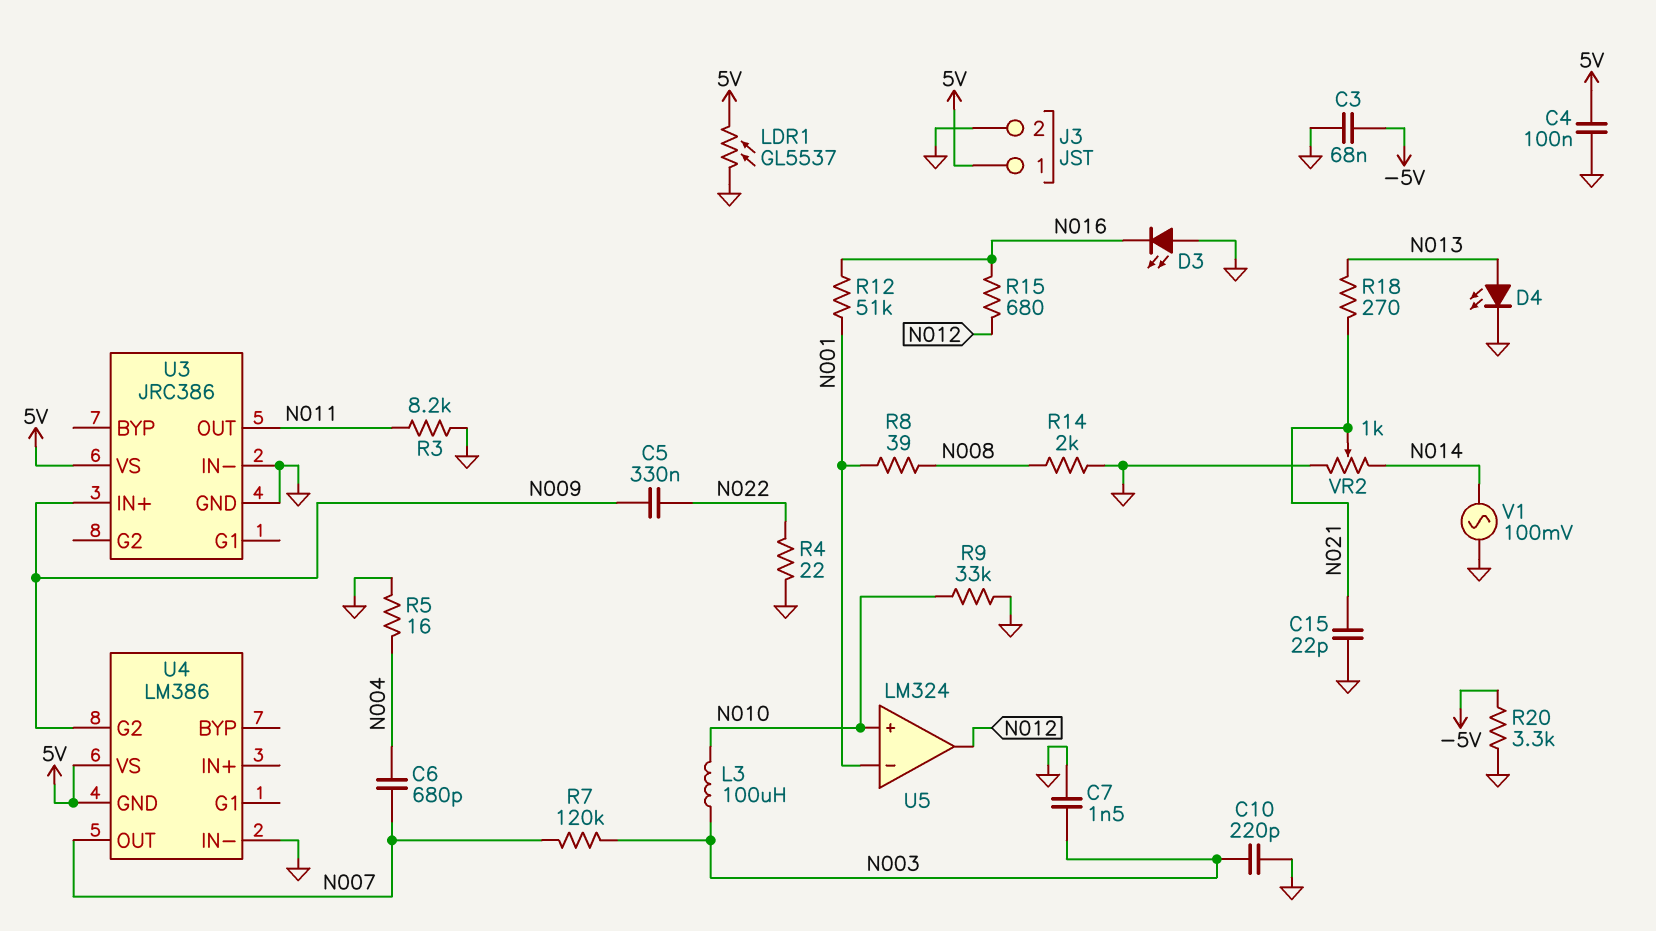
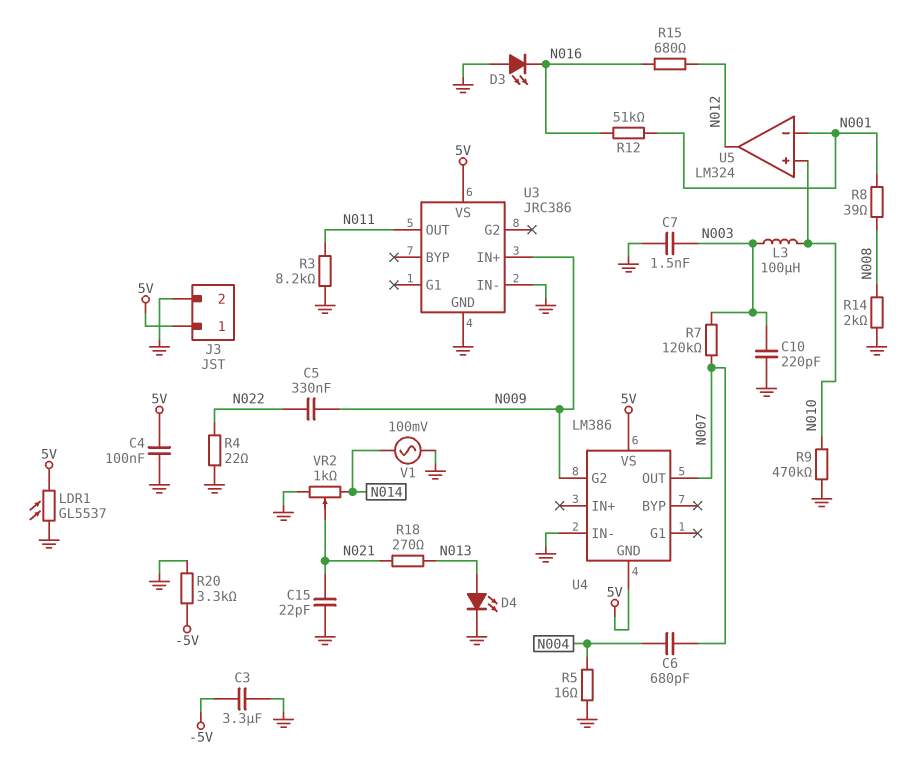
C3: 68nF (-5V, GND) -> 3.3uF (-5V, GND)
R9: 33k (GND, N010) -> 470k (GND, N010)

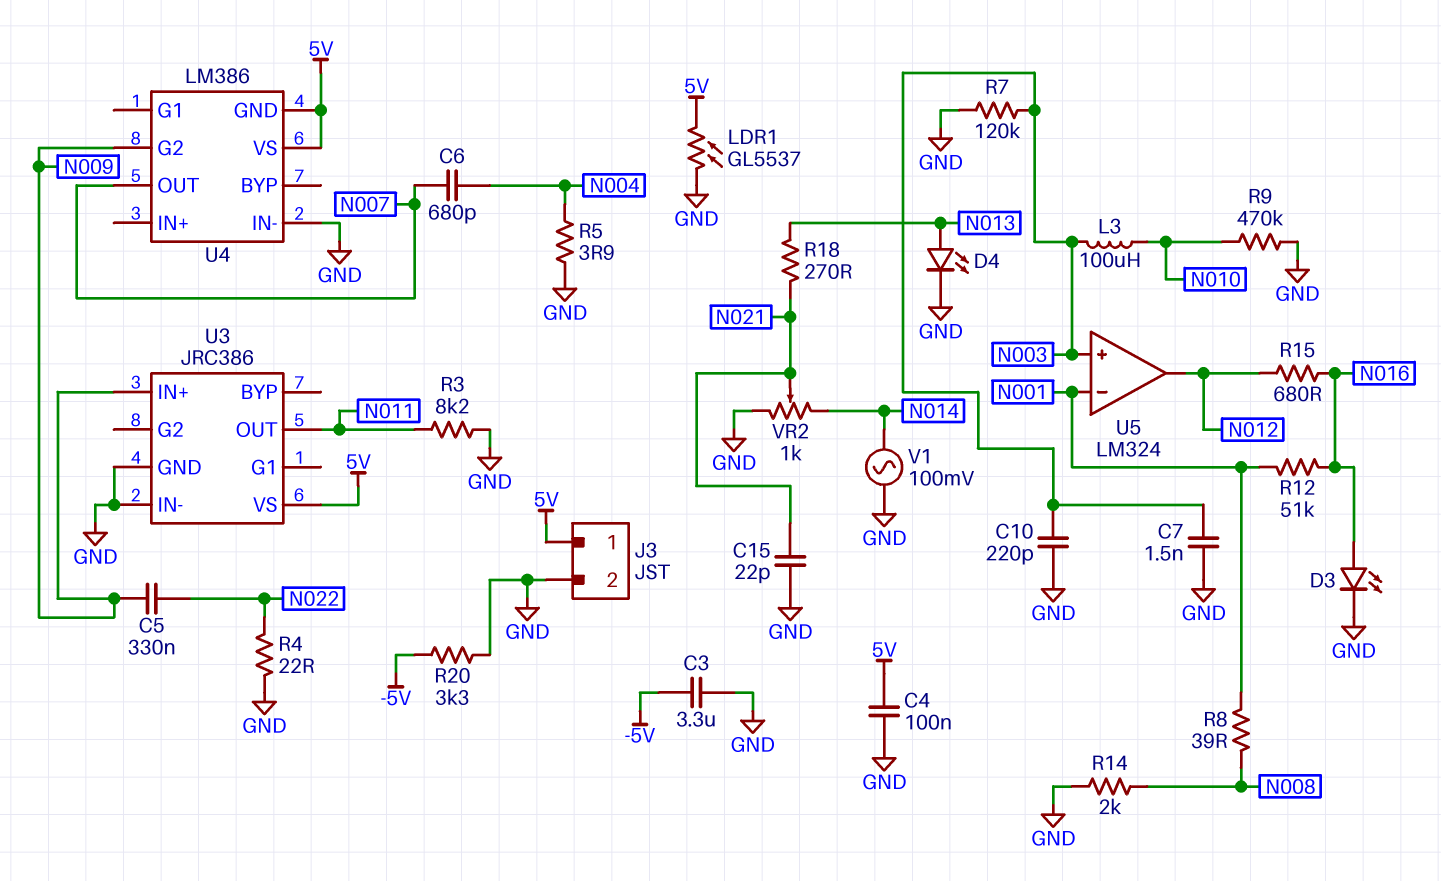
D3: LED (A GND, K N016) -> LED (A N016, K GND)
R5: 16 (GND, N004) -> 3.9 (GND, N004)
R7: 120k (N003, N007) -> 120k (GND, N003)
U5 pin in+: N010 -> N003

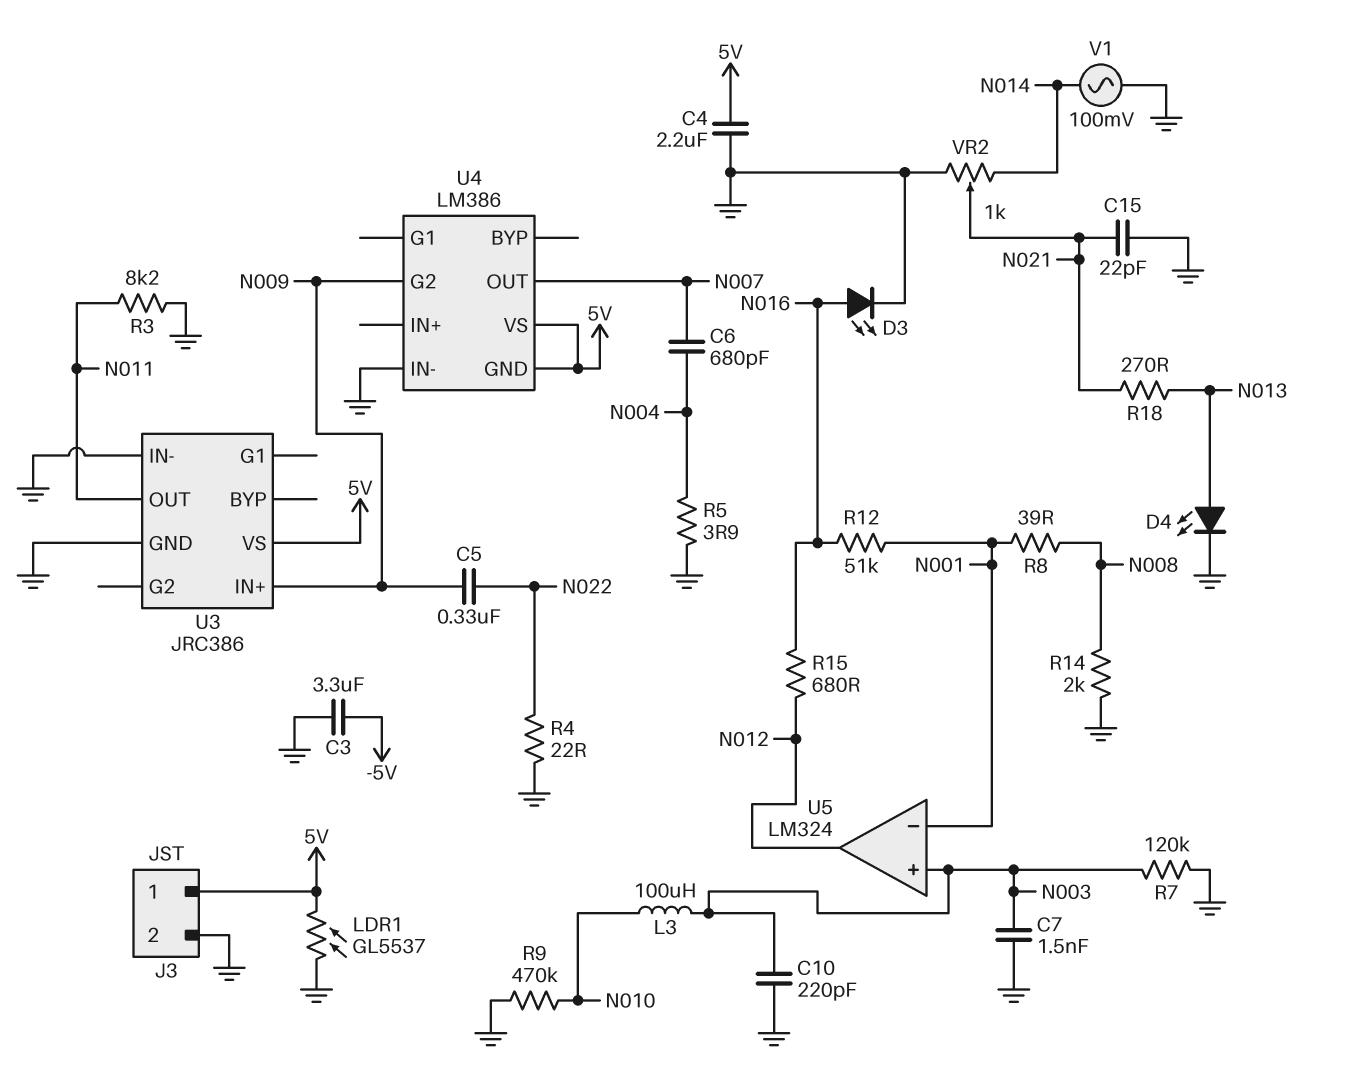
C4: 100nF (5V, GND) -> 2.2uF (5V, GND)
R20: 3.3k (-5V, GND) -> none

